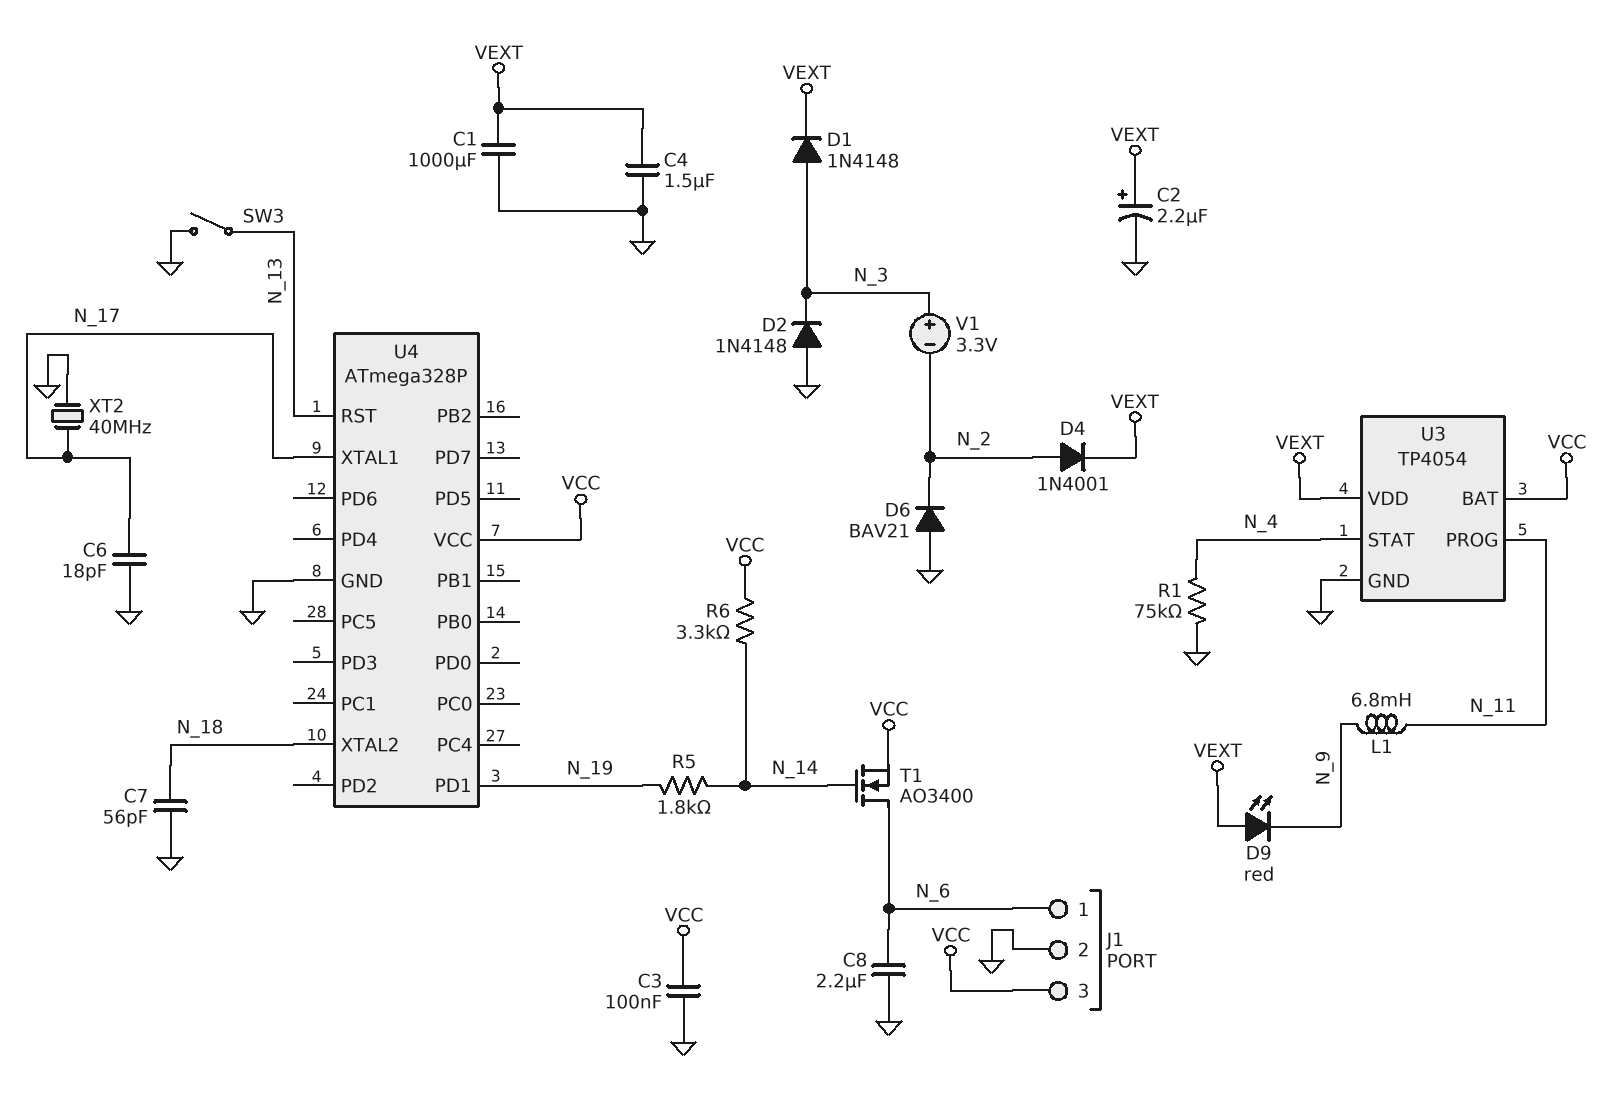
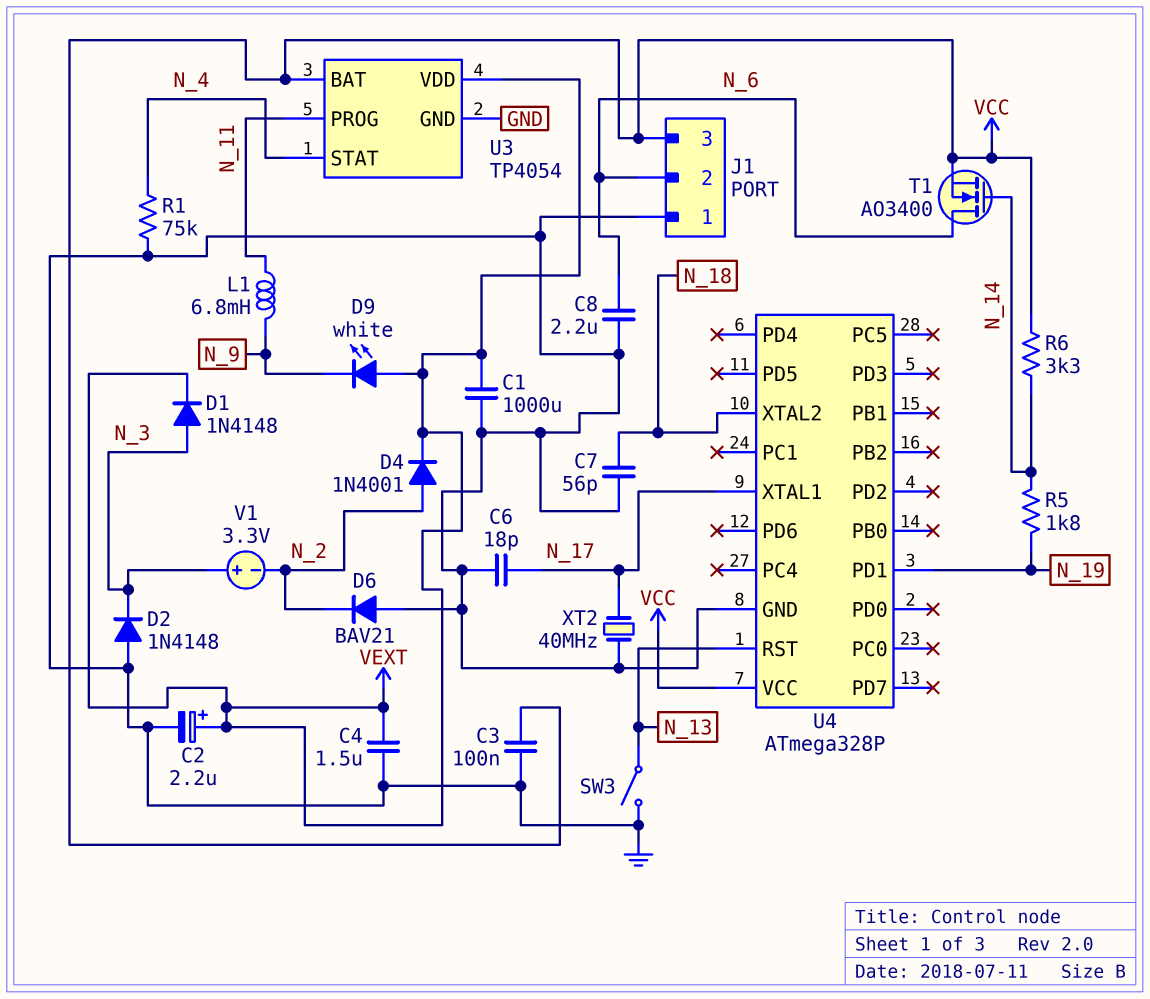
D9: LED red (A VEXT, K N_9) -> LED white (A VEXT, K N_9)
J1 pin 1: N_6 -> GND
J1 pin 2: GND -> N_6

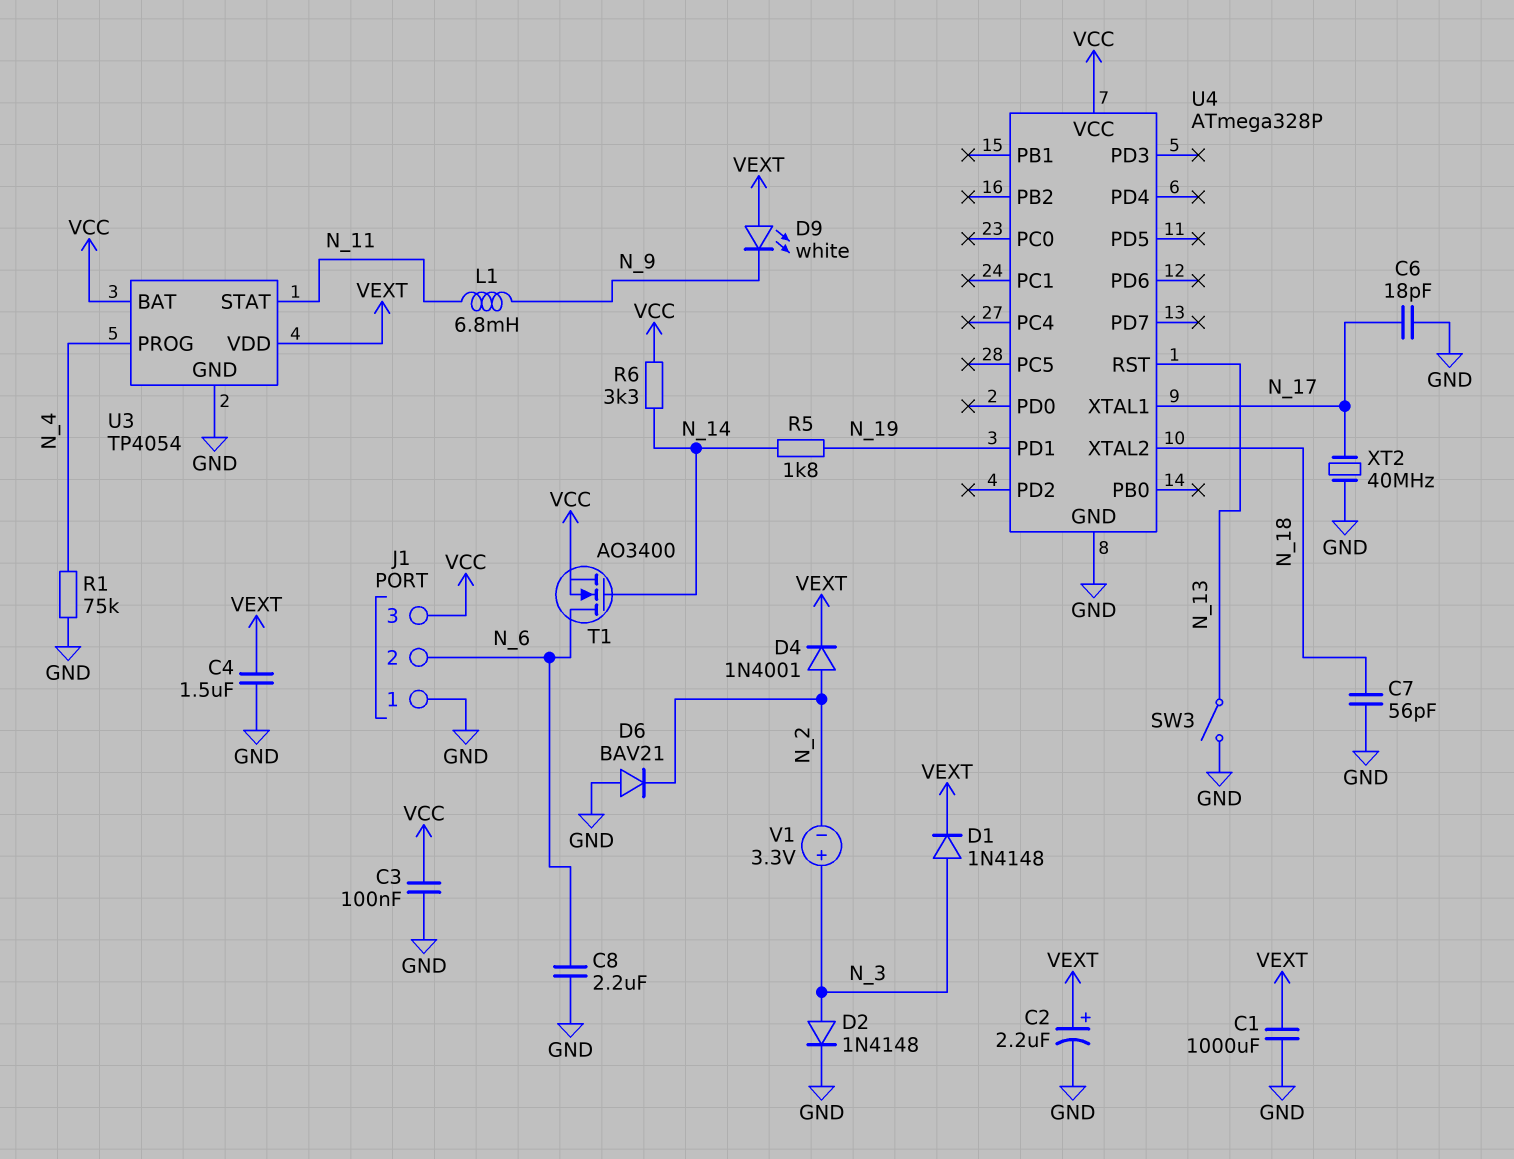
D2: diode 1N4148 (A GND, K N_3) -> diode 1N4148 (A N_3, K GND)
U3 pin PROG: N_11 -> N_4
U3 pin STAT: N_4 -> N_11

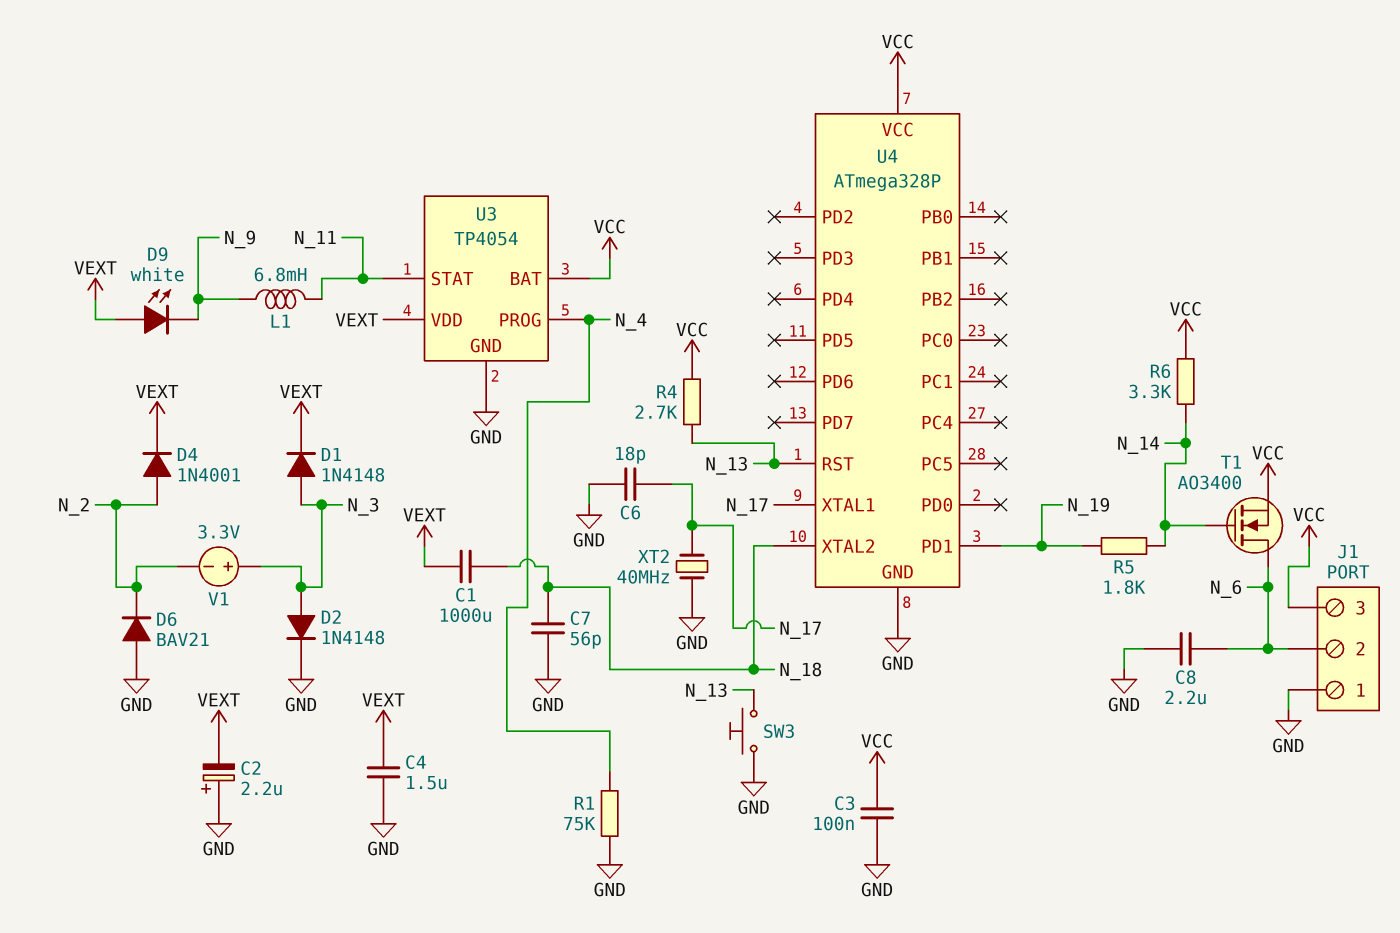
C1: 1000uF (GND, VEXT) -> 1000uF (N_18, VEXT)
C2: 2.2uF (plus VEXT, minus GND) -> 2.2uF (plus GND, minus VEXT)
R4: none -> 2.7k (N_13, VCC)
SW3: switch (GND, N_13) -> button (GND, N_13)

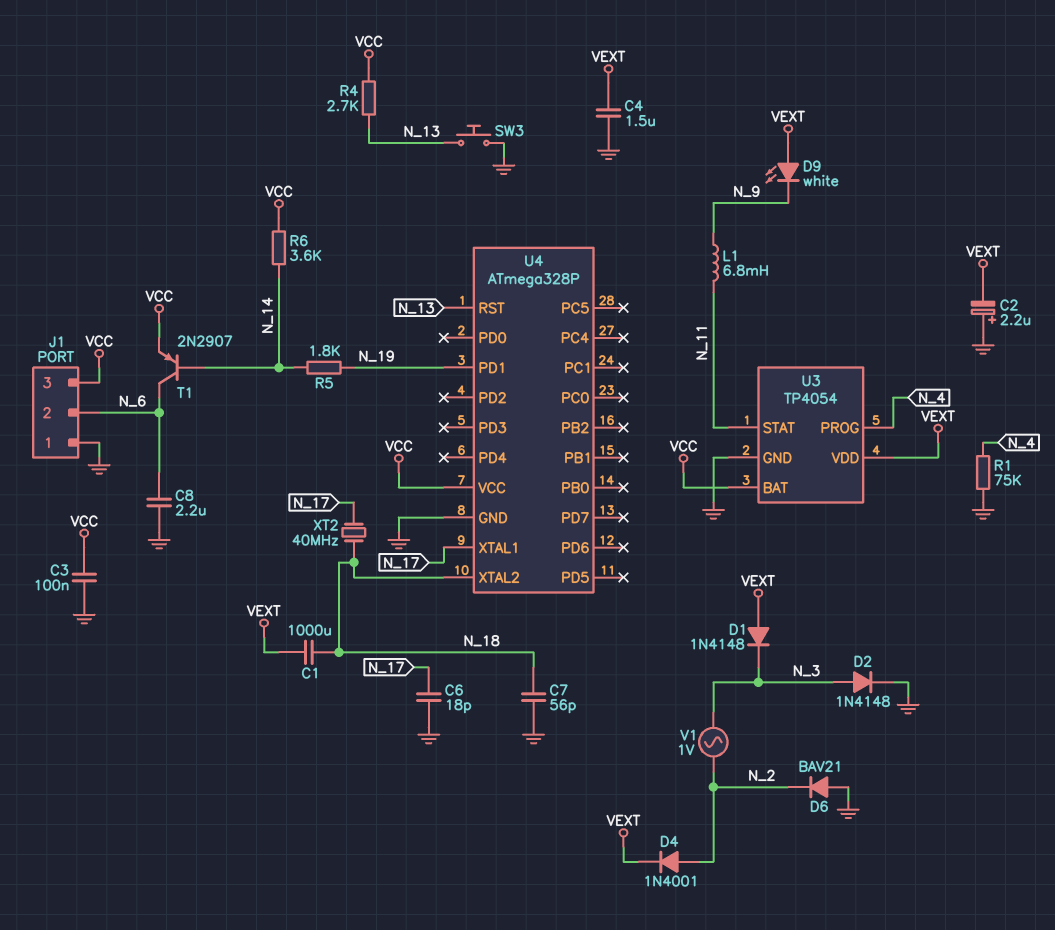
D1: diode 1N4148 (A N_3, K VEXT) -> diode 1N4148 (A VEXT, K N_3)
R6: 3.3k (N_14, VCC) -> 3.6k (N_14, VCC)
T1: NMOS AO3400 (G N_14, D N_6, S VCC) -> PNP 2N2907 (B N_14, C N_6, E VCC)
V1: 3.3V (plus N_3, minus N_2) -> AC 1V (N_2, N_3)
XT2: 40MHz (GND, N_17) -> 40MHz (N_17, N_18)

